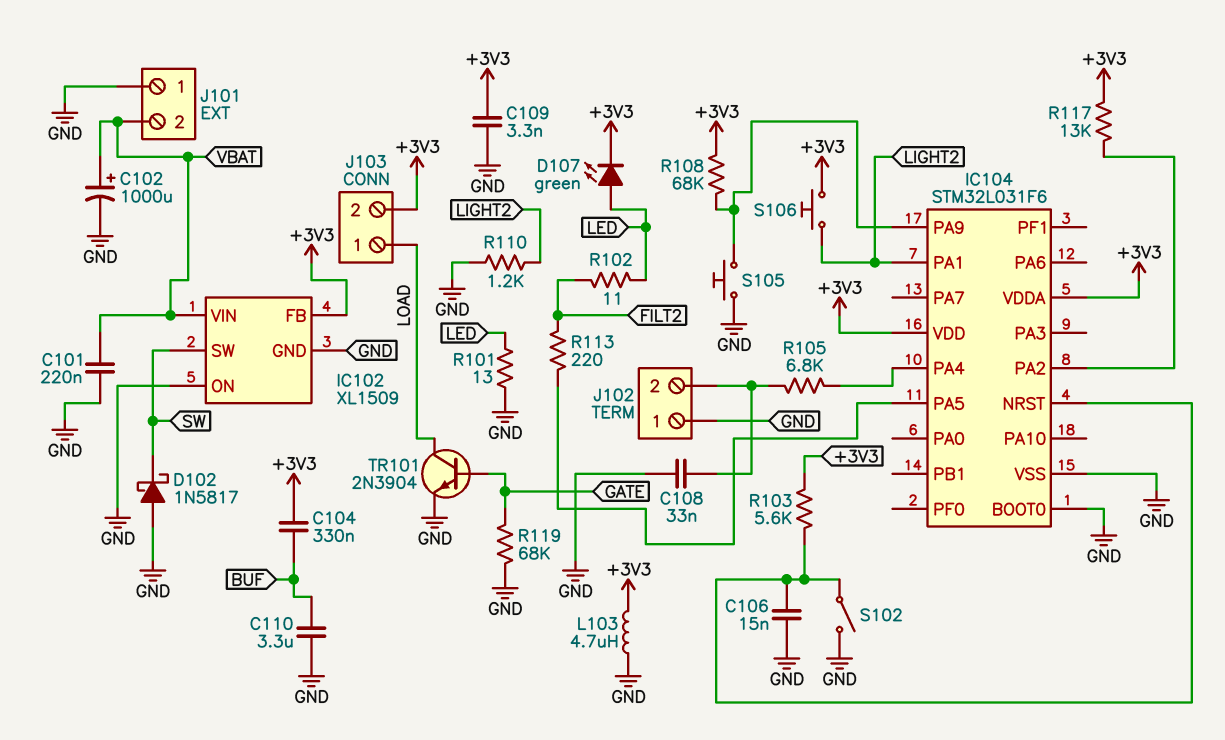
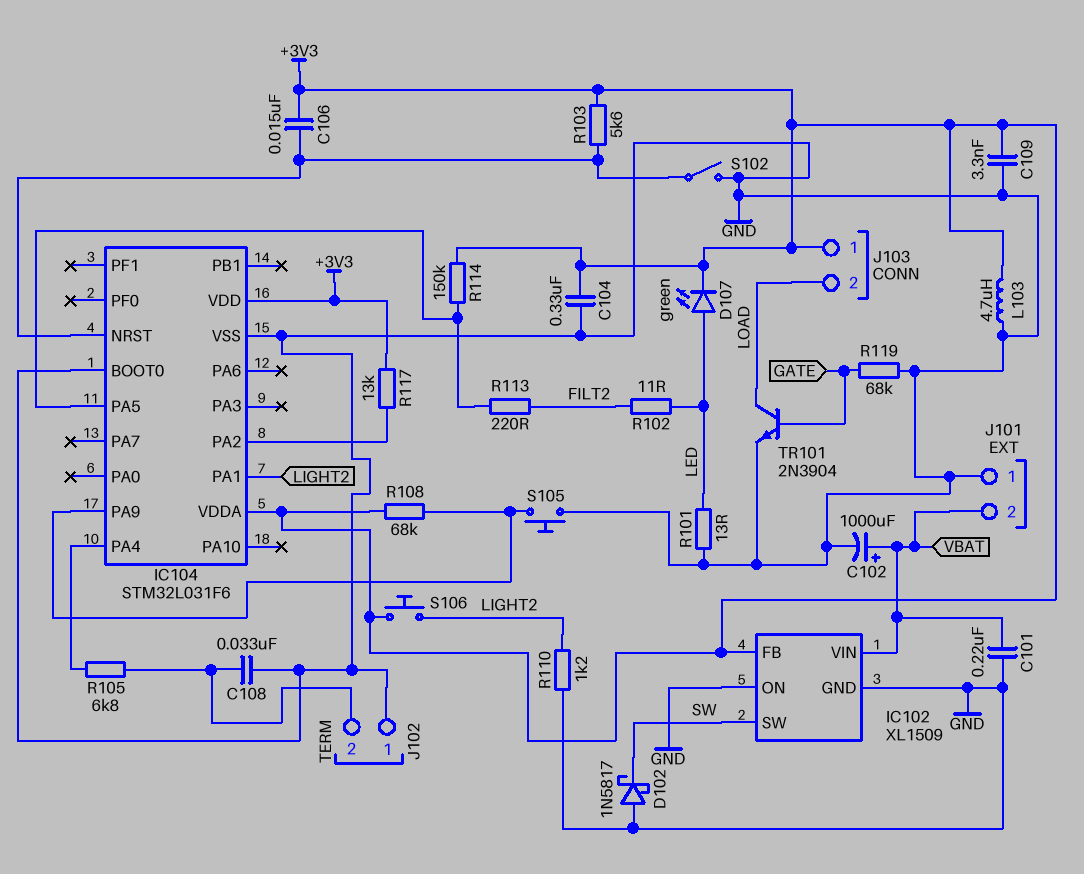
C104: 330nF (+3V3, BUF) -> 330nF (+3V3, GND)
C106: 15nF (GND, IC104/NRST) -> 15nF (+3V3, IC104/NRST)
C110: 3.3uF (BUF, GND) -> none
J103 pin 1: LOAD -> +3V3
J103 pin 2: +3V3 -> LOAD
R114: none -> 150k (+3V3, IC104/PA5)

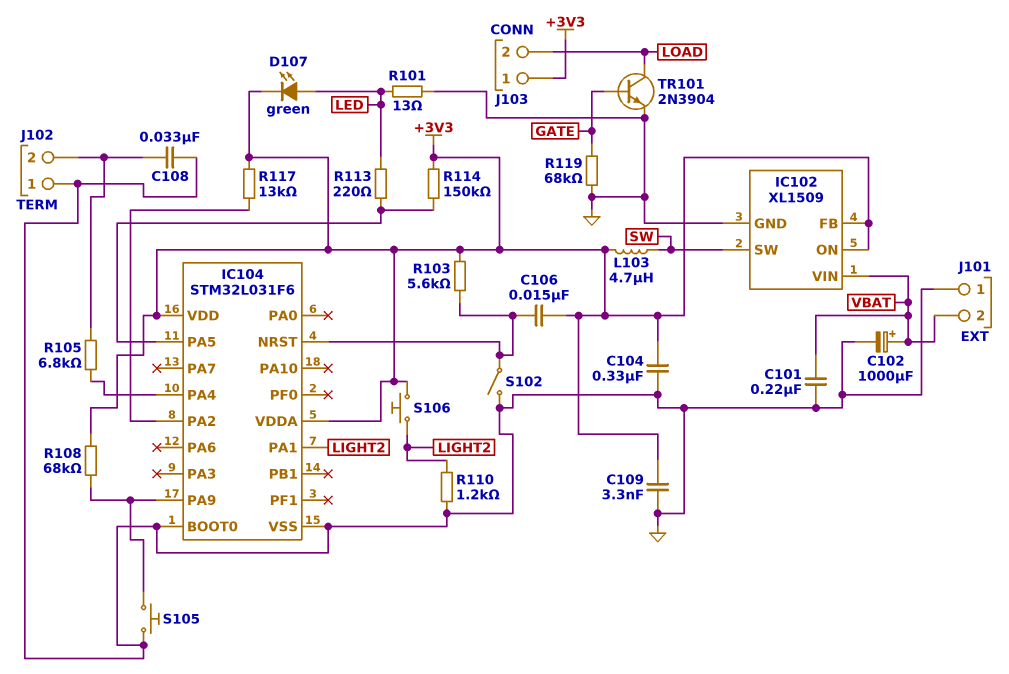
D102: schottky 1N5817 (A GND, K SW) -> none
IC102 pin ON: GND -> +3V3
L103: 4.7uH (+3V3, GND) -> 4.7uH (+3V3, SW)
R102: 11 (FILT2, LED) -> none
R113: 220 (FILT2, IC104/PA5) -> 220 (IC104/PA5, LED)

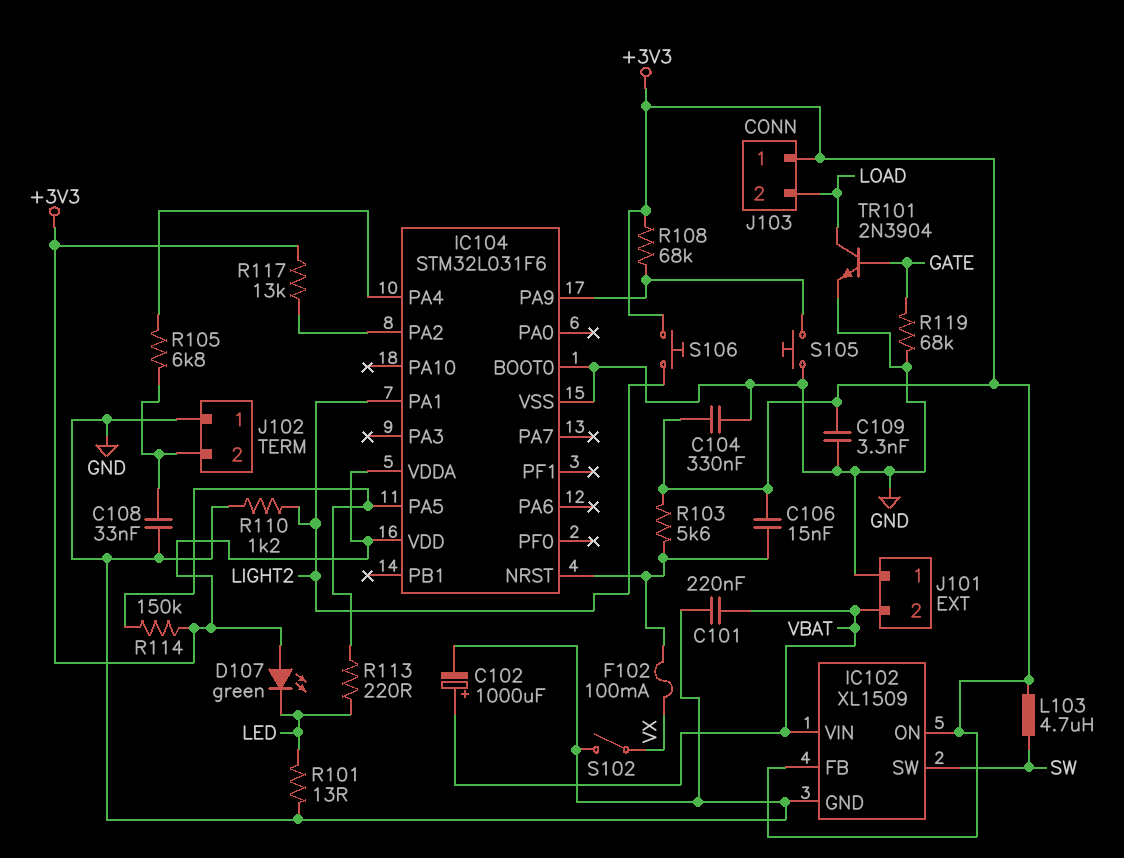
D107: LED green (A LED, K +3V3) -> LED green (A +3V3, K LED)
F102: none -> 100mA (IC104/NRST, VX)
S102: switch (GND, IC104/NRST) -> switch (GND, VX)

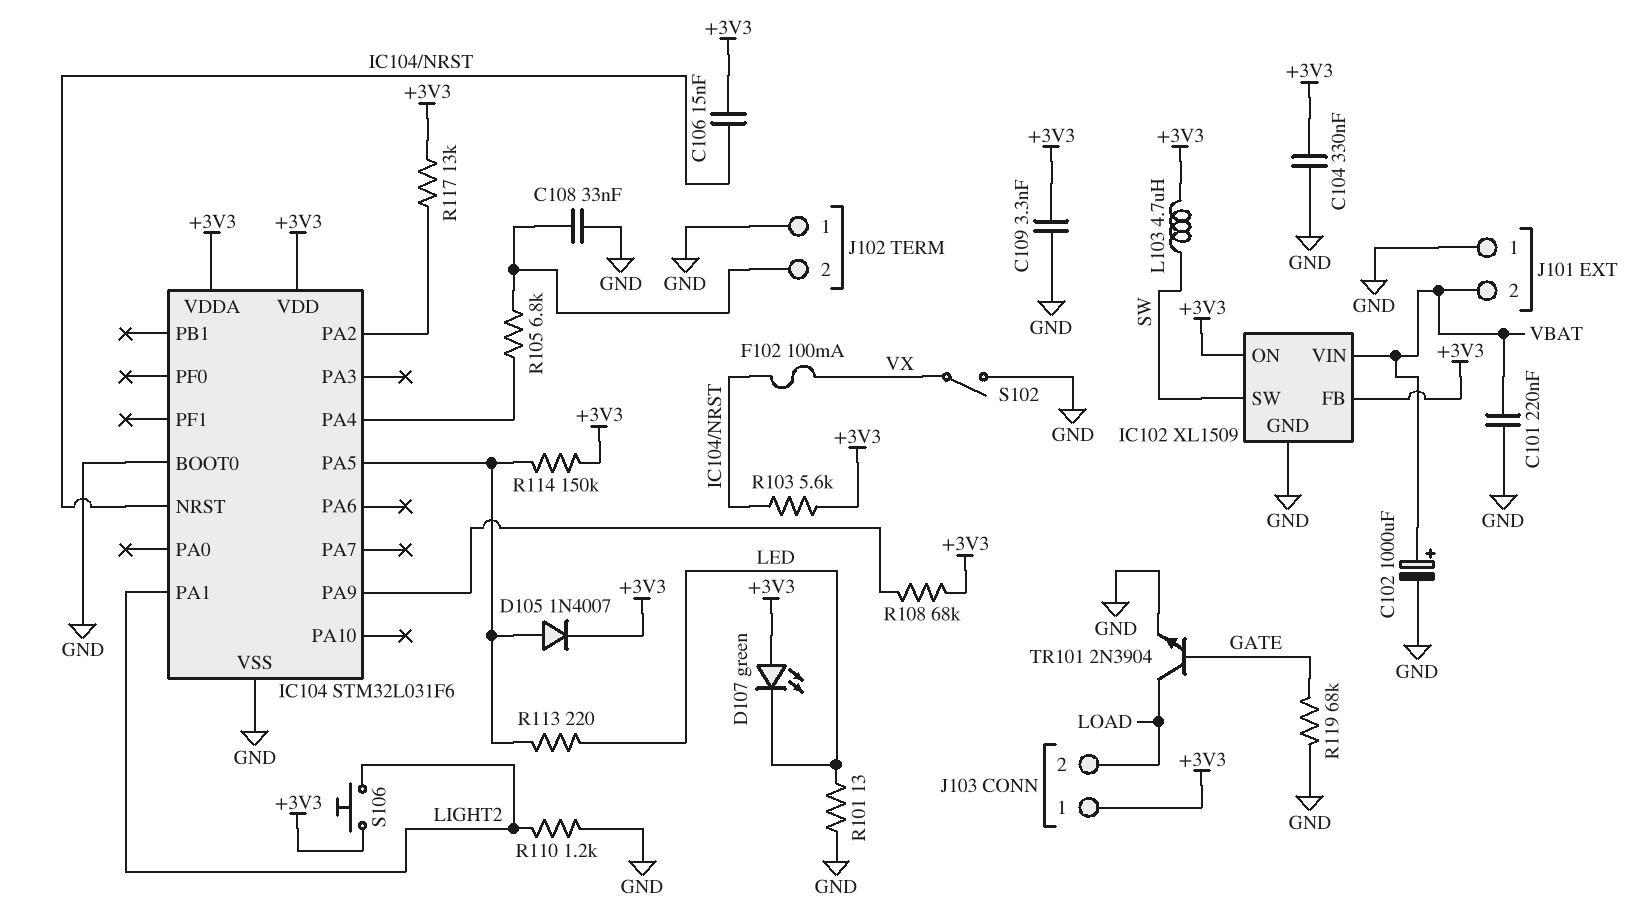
D105: none -> diode 1N4007 (A IC104/PA5, K +3V3)
S105: button (GND, IC104/PA9) -> none

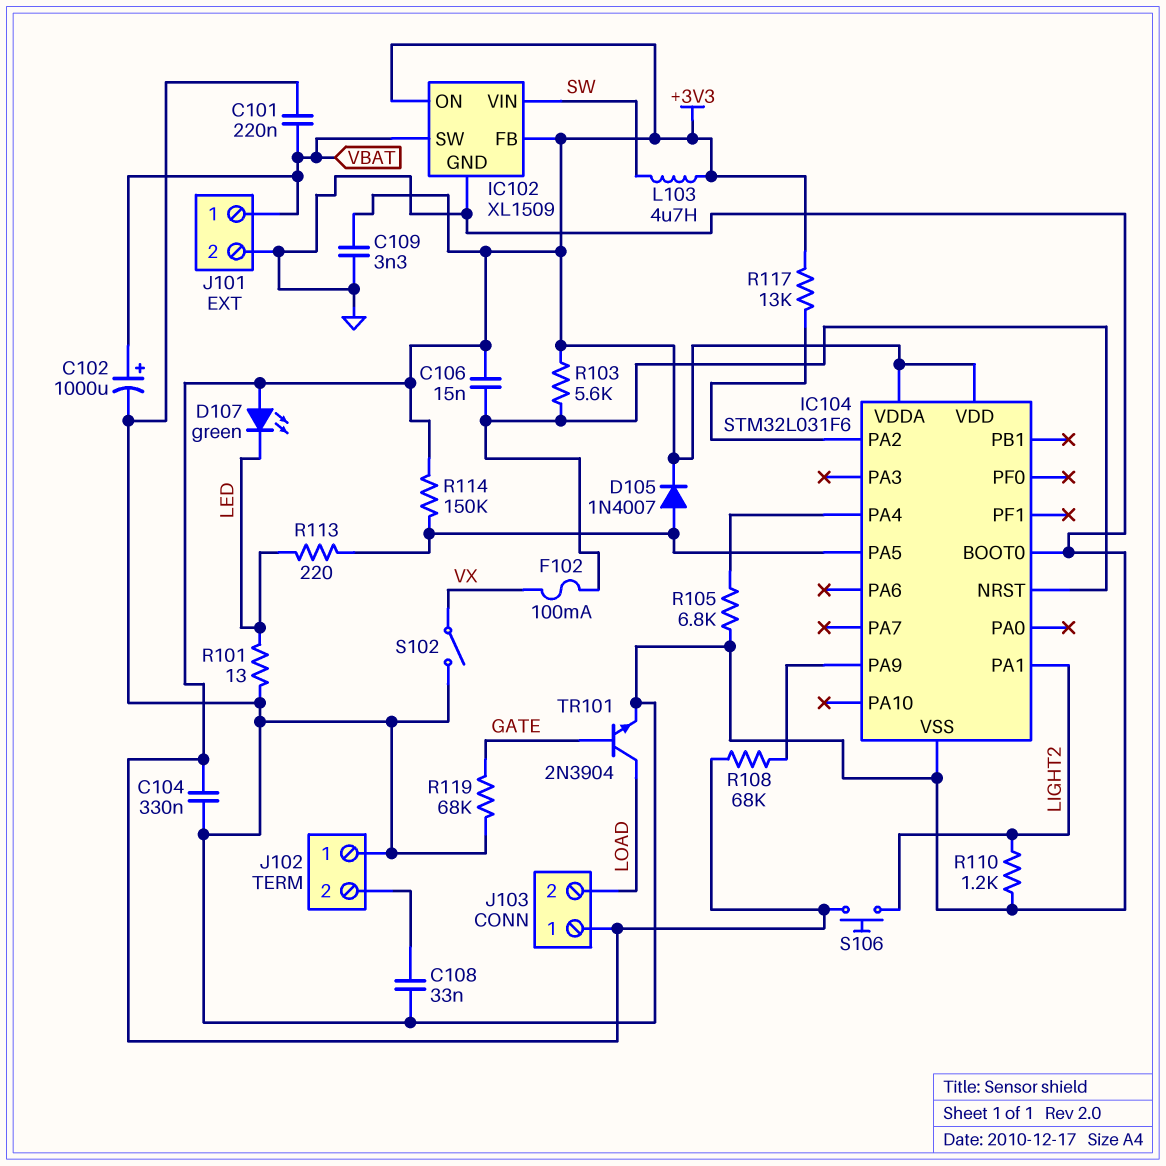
IC102 pin SW: SW -> VBAT
IC102 pin VIN: VBAT -> SW
J101 pin 1: GND -> VBAT
J101 pin 2: VBAT -> GND
R105: 6.8k (IC104/PA4, J102/2) -> 6.8k (GND, IC104/PA4)

